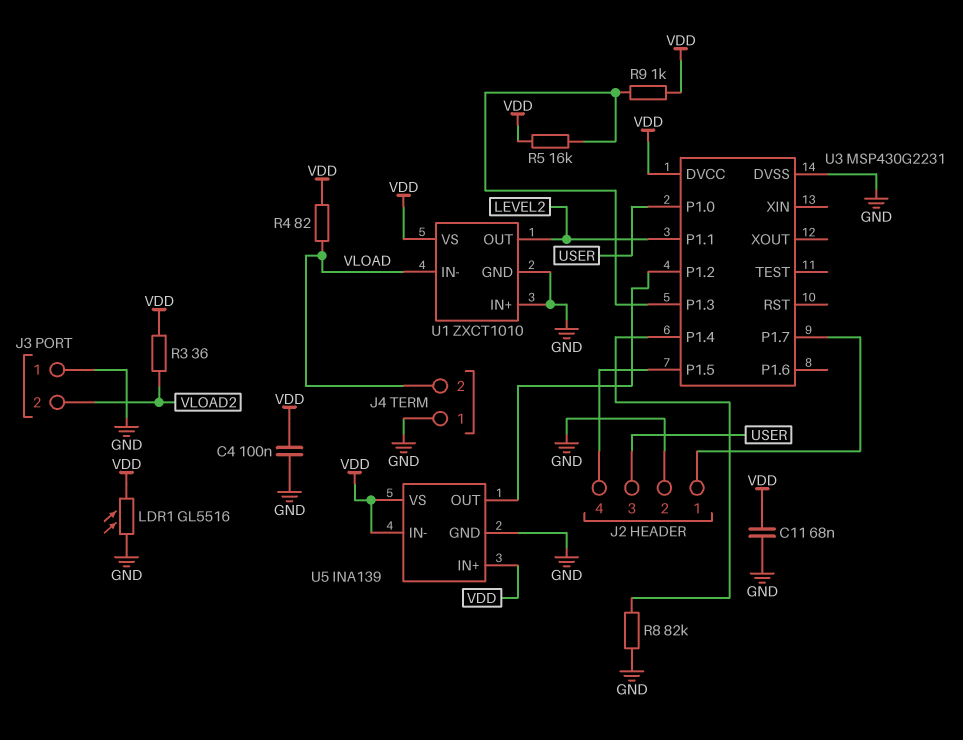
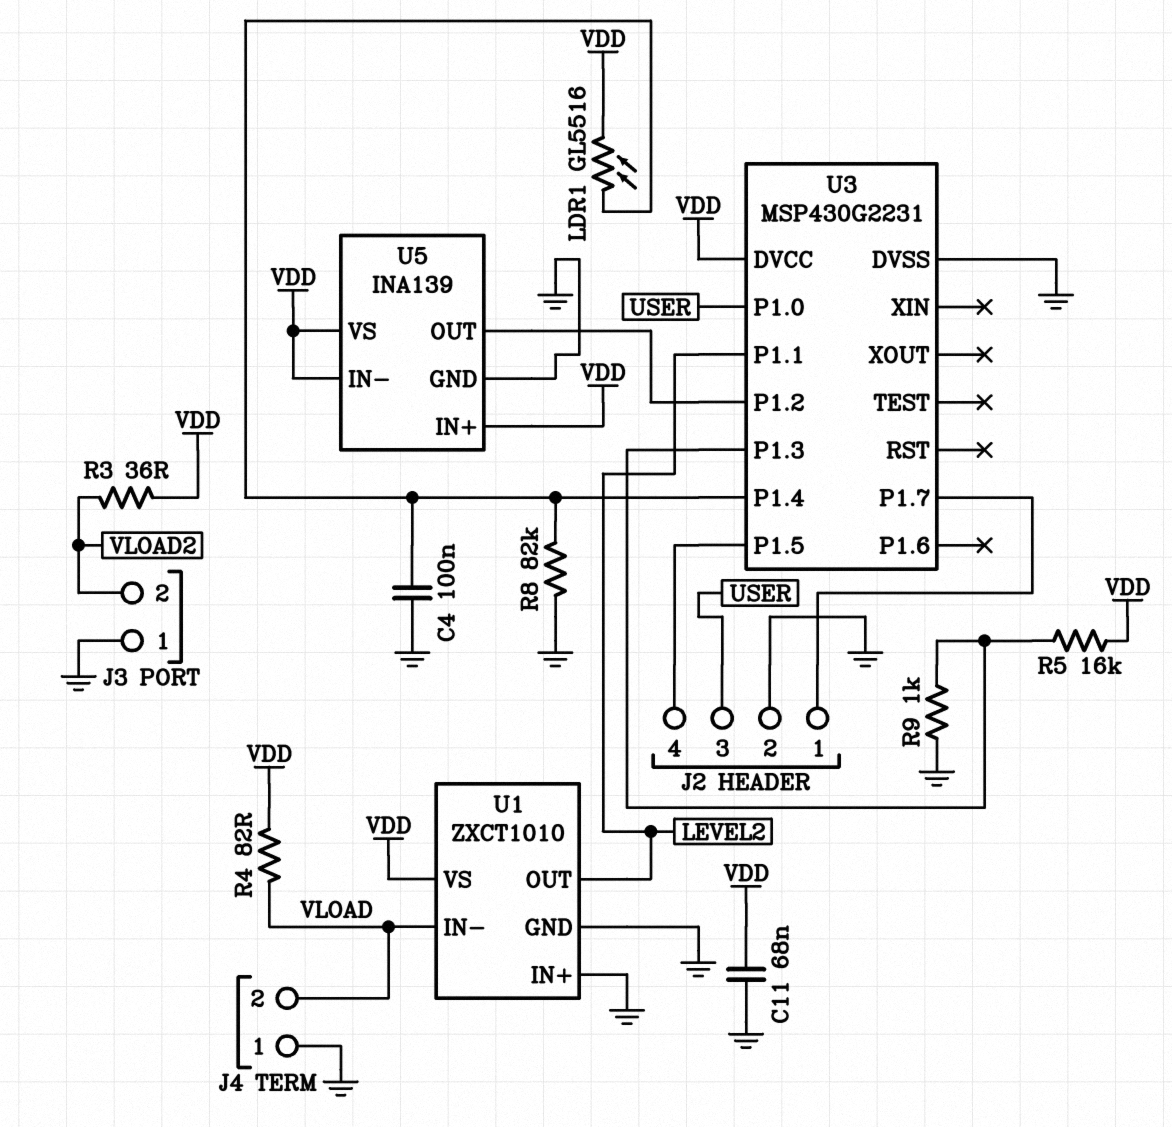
C4: 100nF (GND, VDD) -> 100nF (GND, U3/P1.4)
LDR1: GL5516 (GND, VDD) -> GL5516 (U3/P1.4, VDD)
R9: 1k (U3/P1.3, VDD) -> 1k (GND, U3/P1.3)

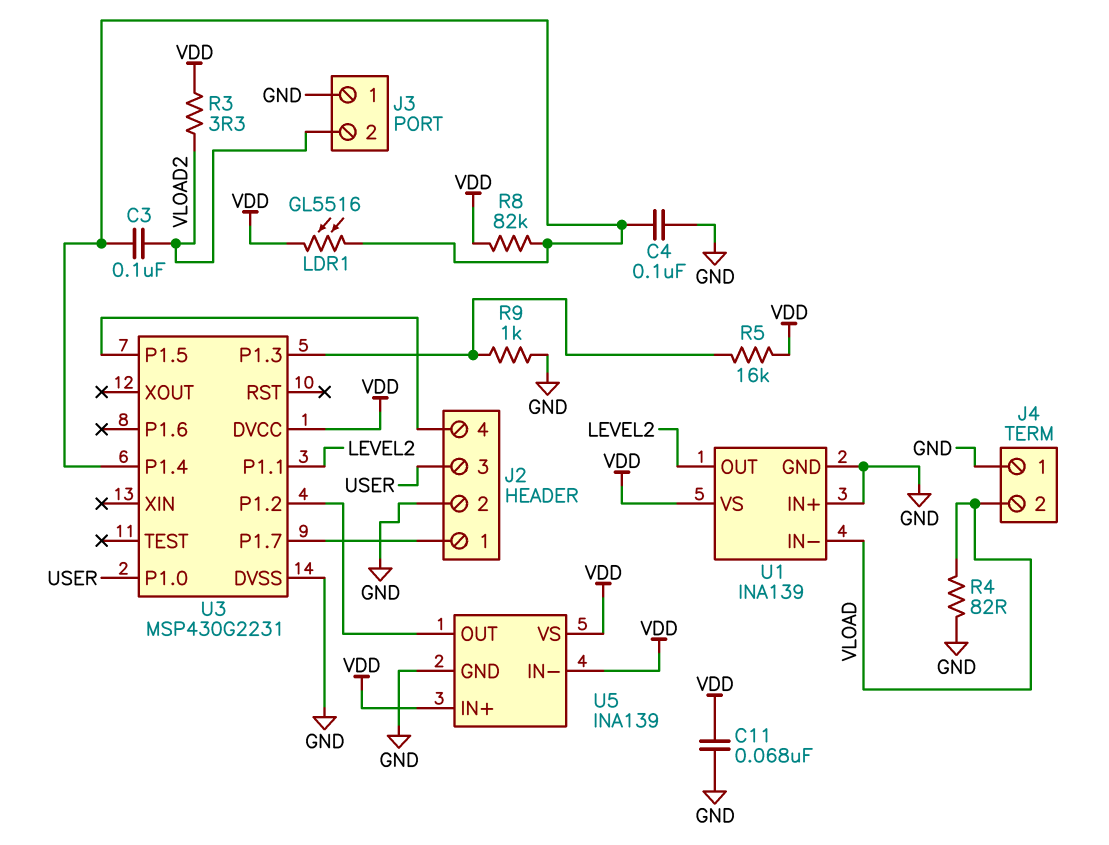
C3: none -> 100nF (U3/P1.4, VLOAD2)
R3: 36 (VDD, VLOAD2) -> 3.3 (VDD, VLOAD2)
R4: 82 (VDD, VLOAD) -> 82 (GND, VLOAD)
R8: 82k (GND, U3/P1.4) -> 82k (U3/P1.4, VDD)
U1: ZXCT1010 -> INA139

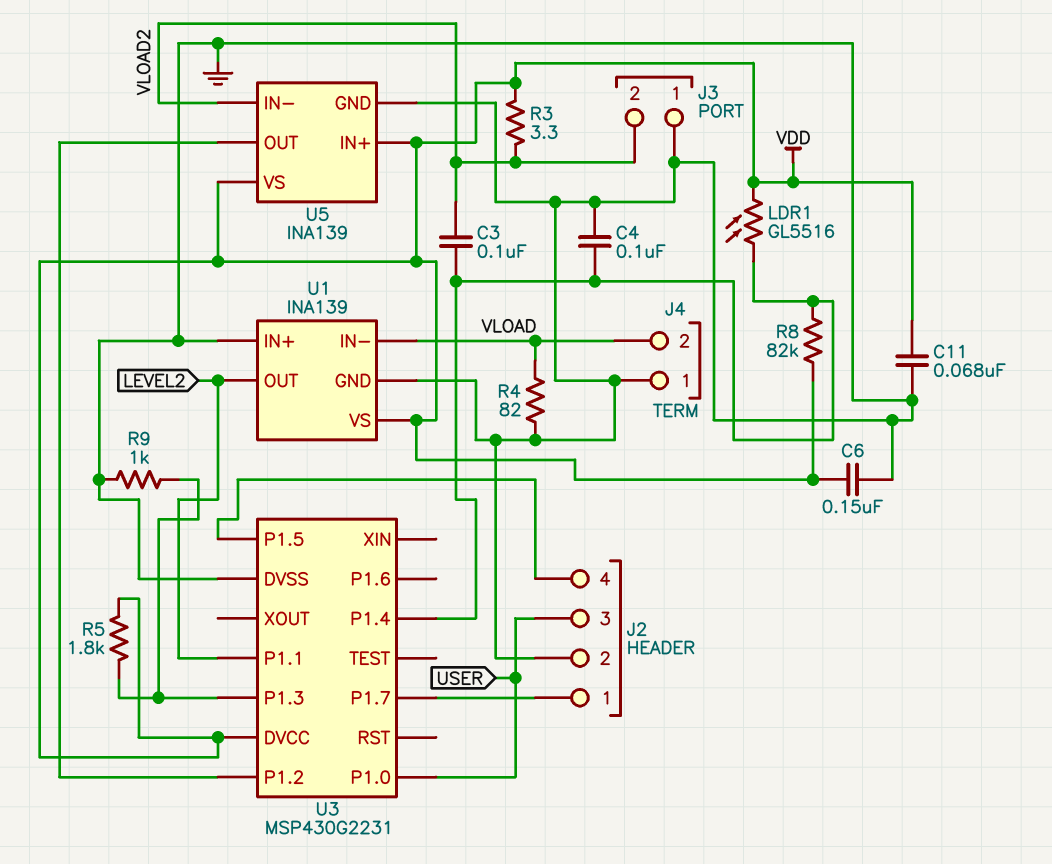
C6: none -> 150nF (GND, VDD)
R5: 16k (U3/P1.3, VDD) -> 1.8k (U3/P1.3, VDD)
U5 pin IN-: VDD -> VLOAD2

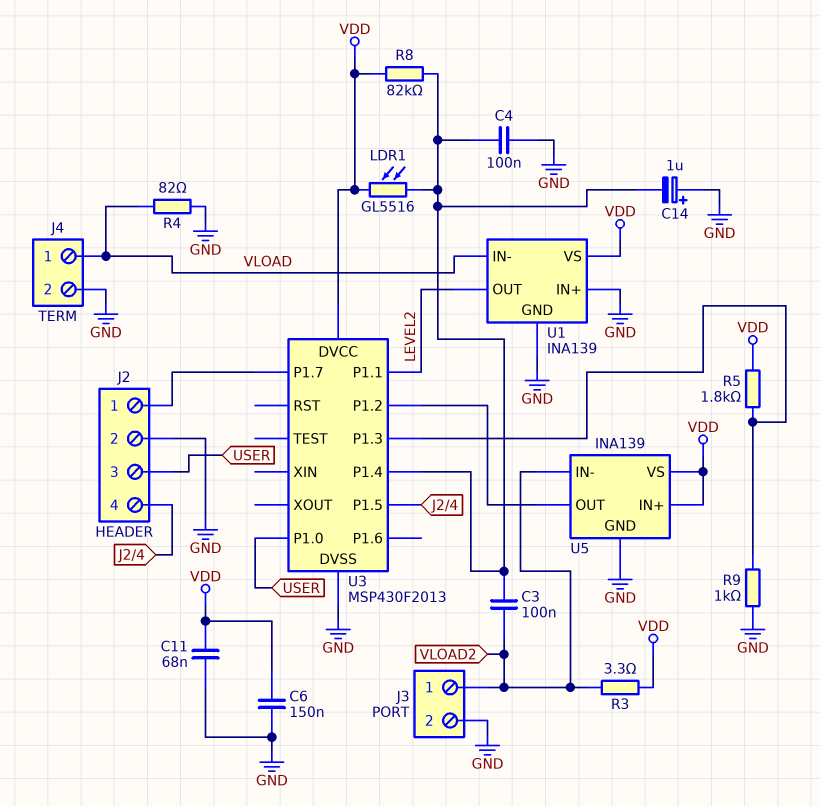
C14: none -> 1uF (plus GND, minus U3/P1.4)
J3 pin 1: GND -> VLOAD2
J3 pin 2: VLOAD2 -> GND
J4 pin 1: GND -> VLOAD
J4 pin 2: VLOAD -> GND
U3: MSP430G2231 -> MSP430F2013

